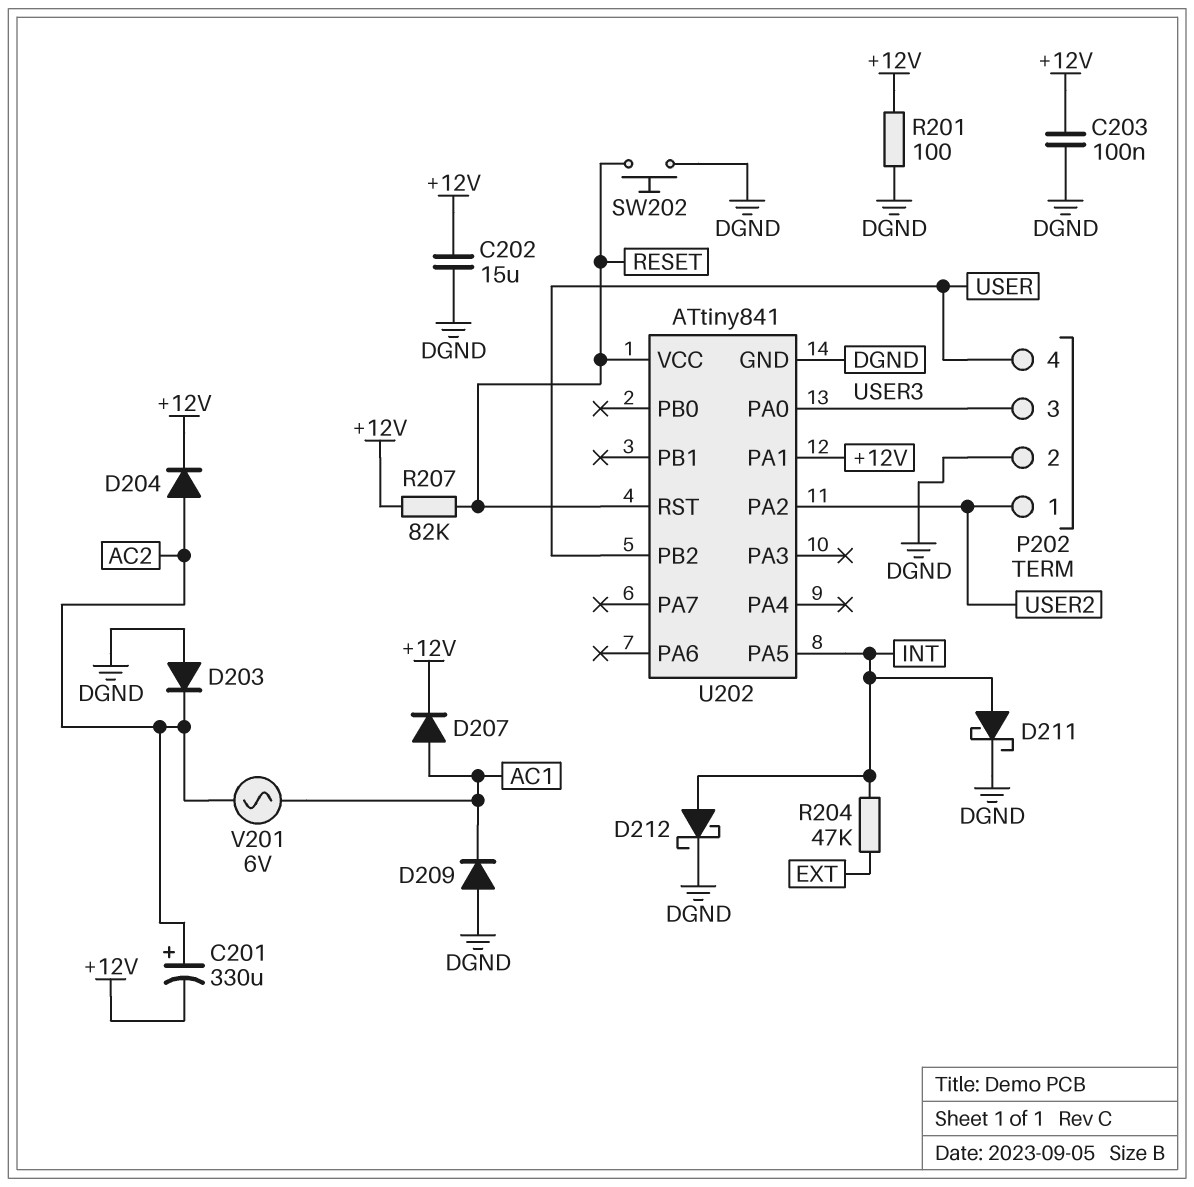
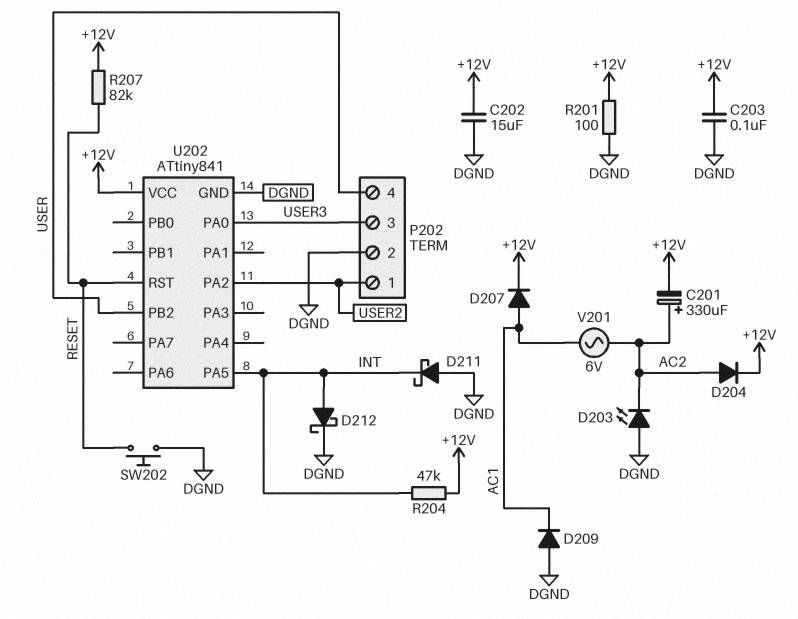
D203: diode (A DGND, K AC2) -> LED (A DGND, K AC2)
D211: schottky (A INT, K DGND) -> schottky (A DGND, K INT)
R204: 47k (EXT, INT) -> 47k (+12V, INT)
U202 pin PA1: +12V -> none
U202 pin VCC: RESET -> +12V

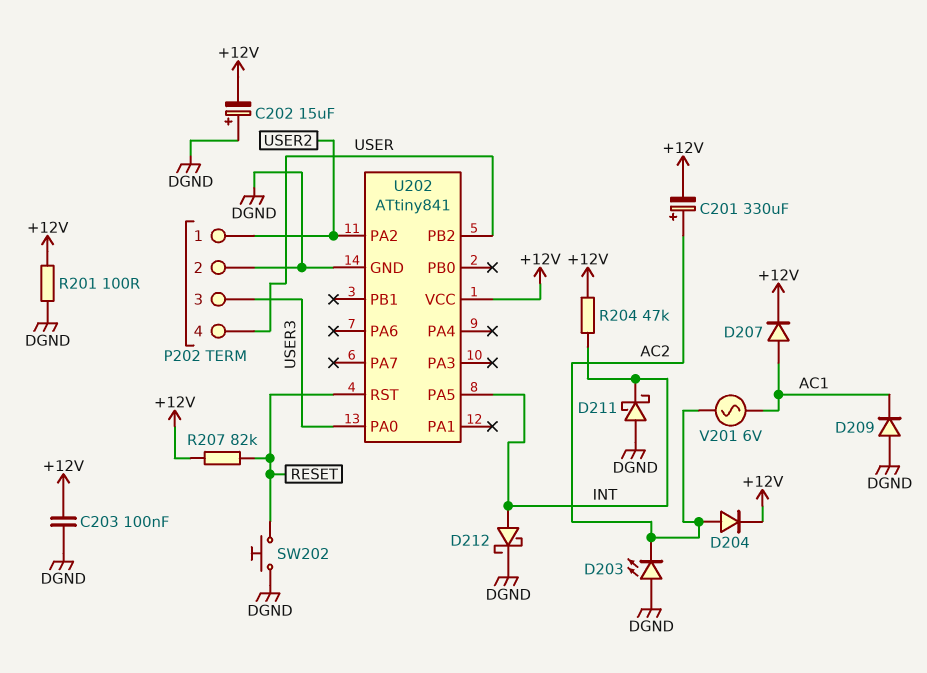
C202: 15uF (+12V, DGND) -> 15uF (plus DGND, minus +12V)

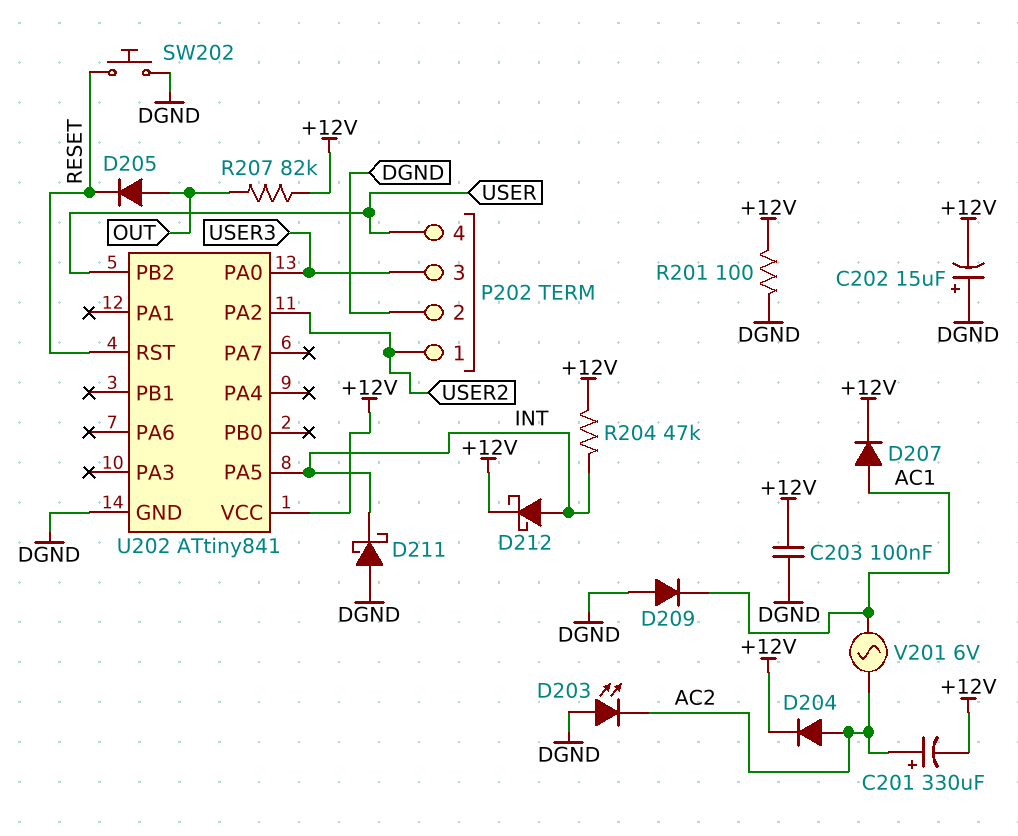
D205: none -> diode (A OUT, K RESET)
D212: schottky (A INT, K DGND) -> schottky (A INT, K +12V)
R207: 82k (+12V, RESET) -> 82k (+12V, OUT)

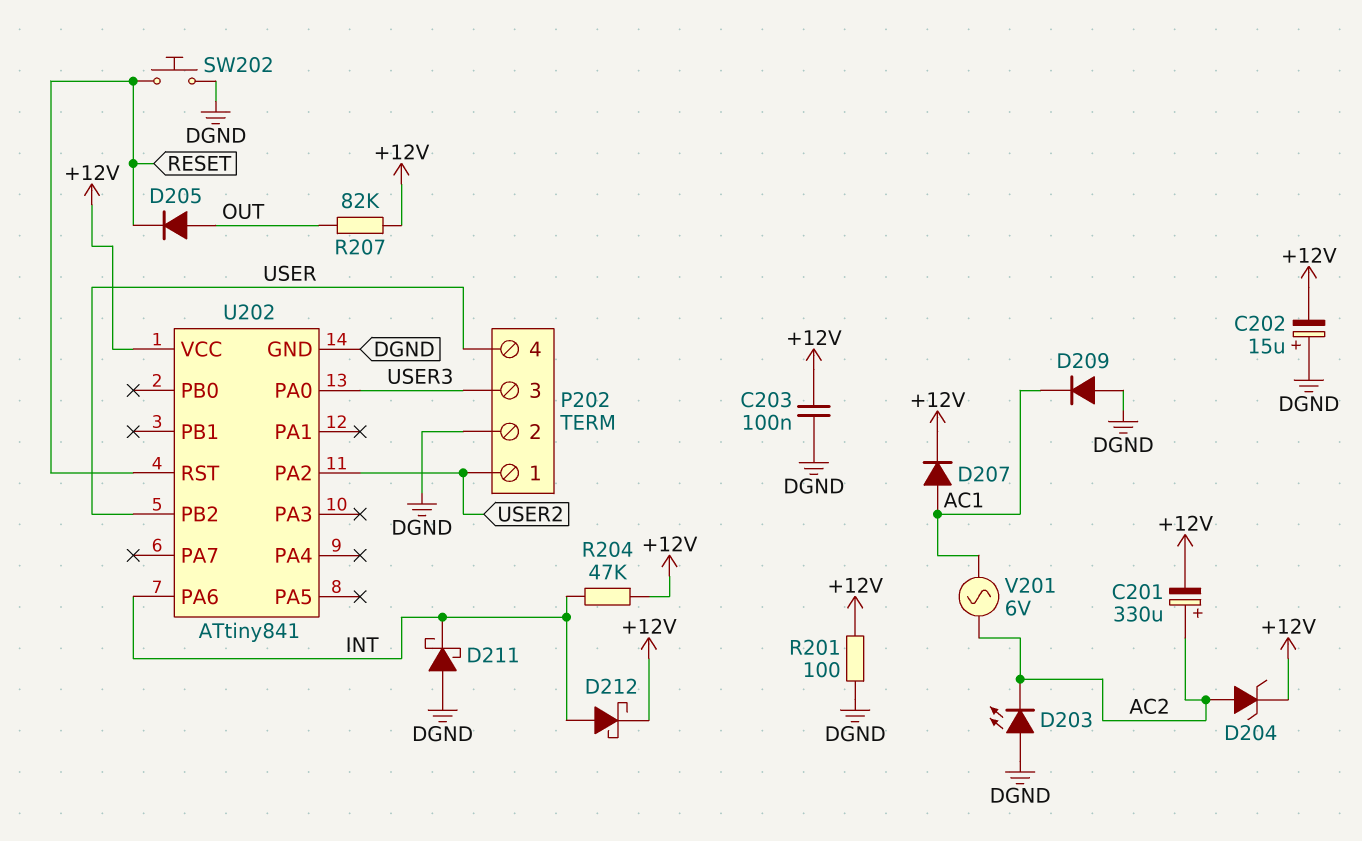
D204: diode (A AC2, K +12V) -> zener (A AC2, K +12V)
U202 pin PA5: INT -> none
U202 pin PA6: none -> INT

